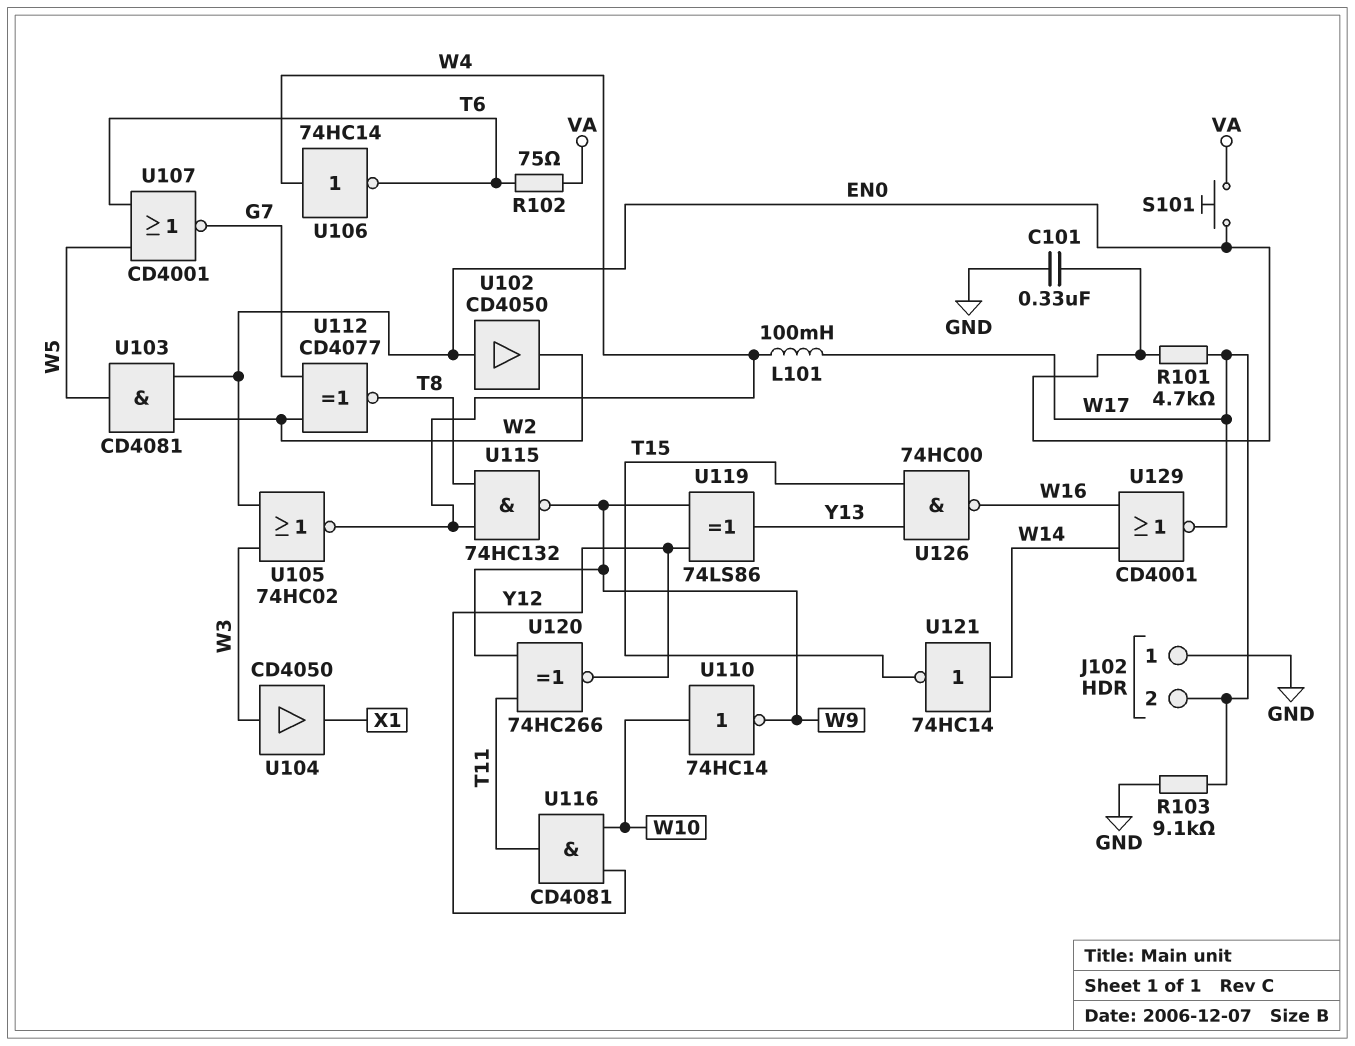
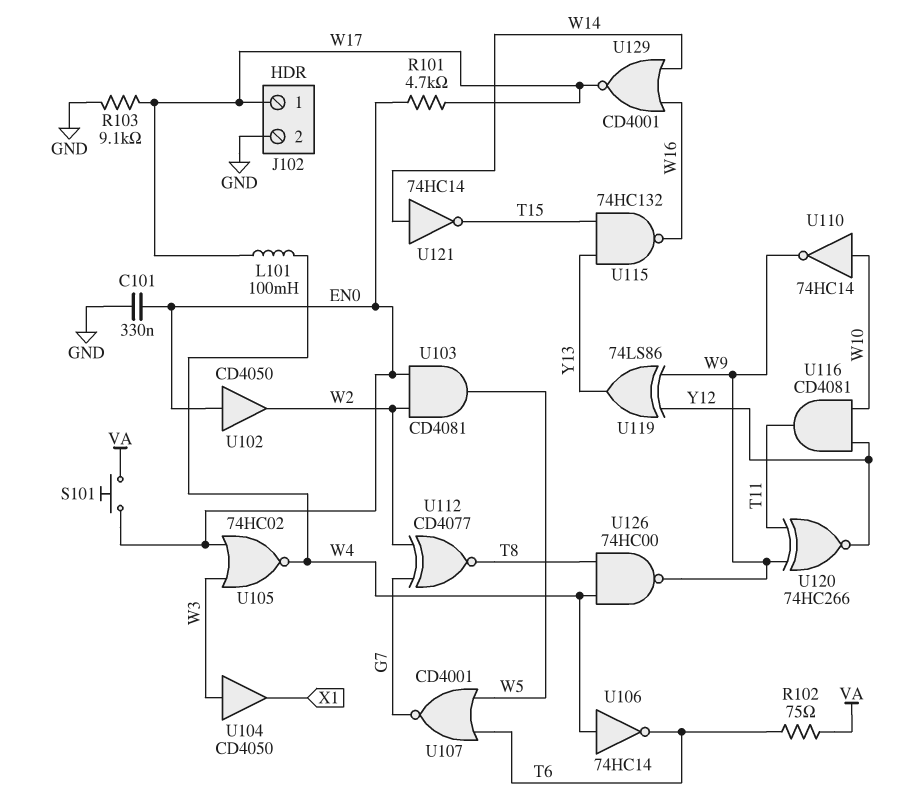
J102 pin 1: GND -> W17
J102 pin 2: W17 -> GND
U115: NAND 74HC132 (in T8, in W4, out W9) -> NAND 74HC132 (in T15, in Y13, out W16)
U126: NAND 74HC00 (in T15, in Y13, out W16) -> NAND 74HC00 (in T8, in W4, out W9)

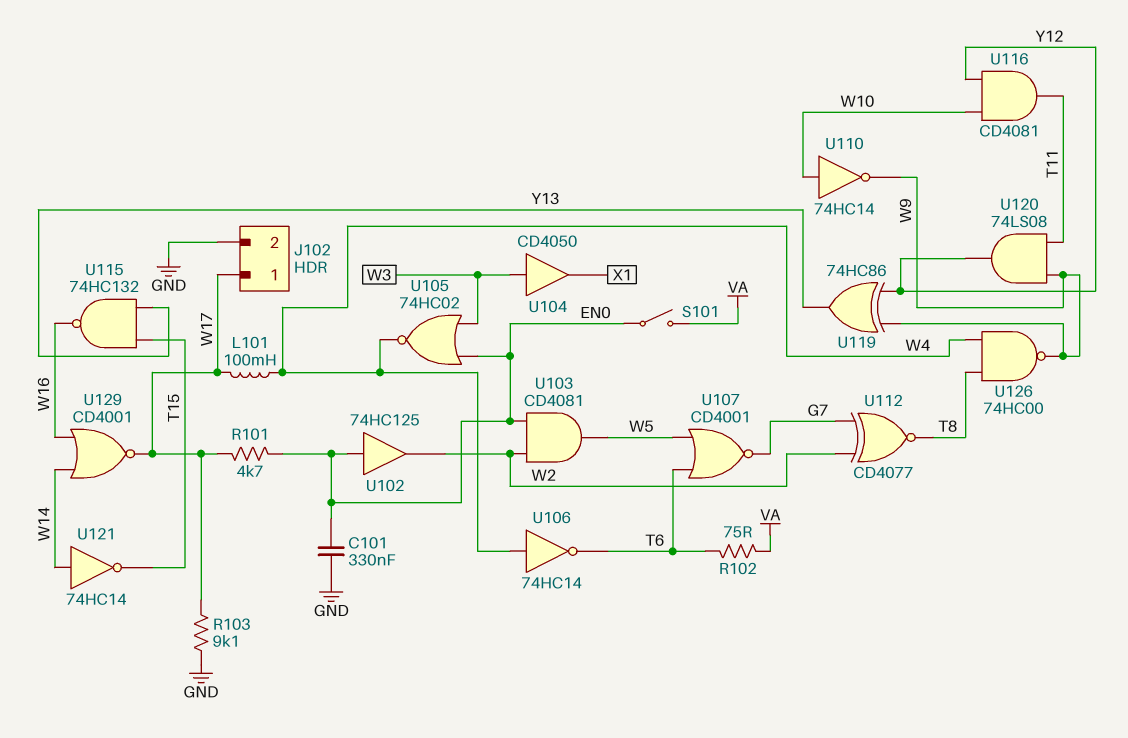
S101: button (EN0, VA) -> switch (EN0, VA)
U102: buffer CD4050 (in EN0, out W2) -> buffer 74HC125 (in EN0, out W2)
U119: XOR 74LS86 (in W9, in Y12, out Y13) -> XOR 74HC86 (in W9, in Y12, out Y13)
U120: XNOR 74HC266 (in T11, in W9, out Y12) -> AND 74LS08 (in T11, in W9, out Y12)

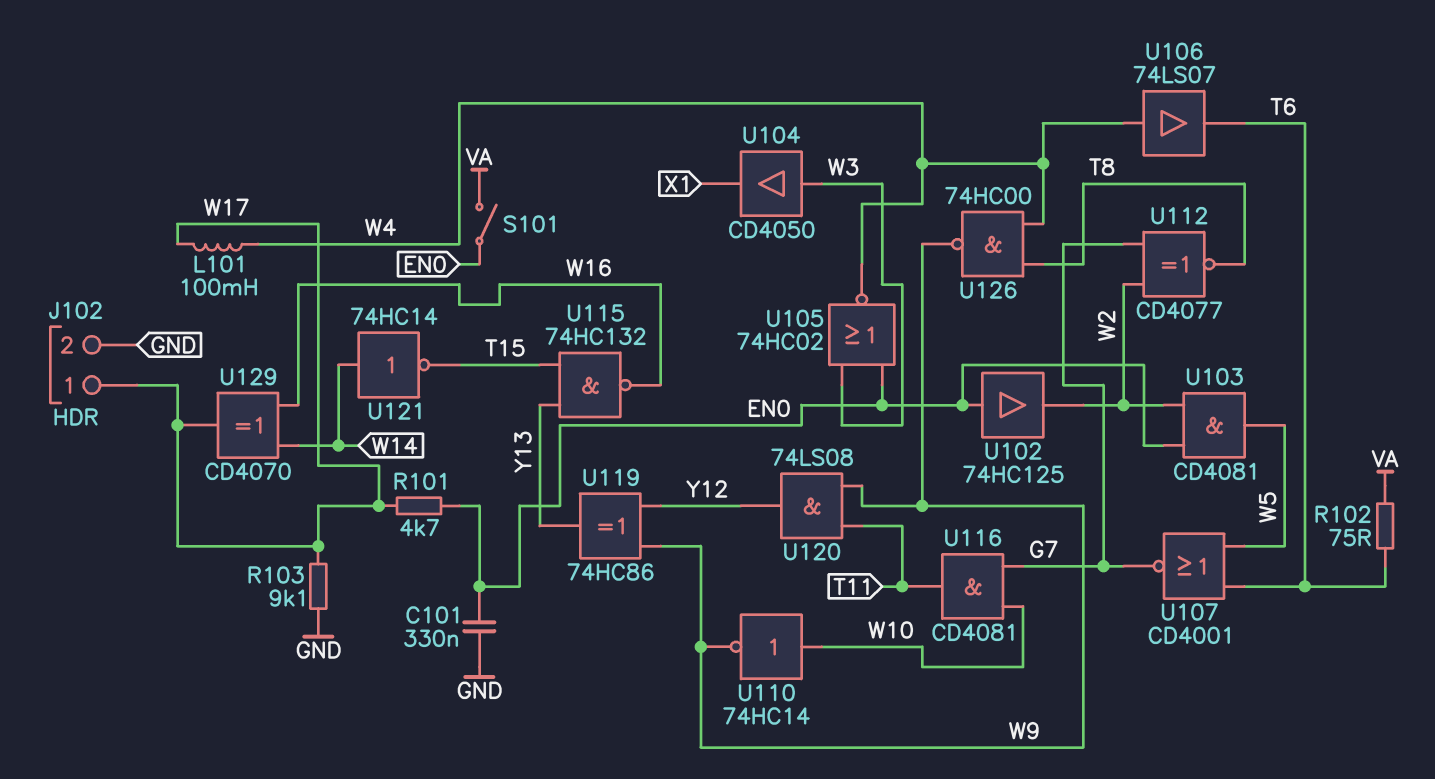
U106: NOT 74HC14 (in W4, out T6) -> buffer 74LS07 (in W4, out T6)
U116: AND CD4081 (in W10, in Y12, out T11) -> AND CD4081 (in G7, in W10, out T11)
U129: NOR CD4001 (in W14, in W16, out W17) -> XOR CD4070 (in W14, in W16, out W17)

